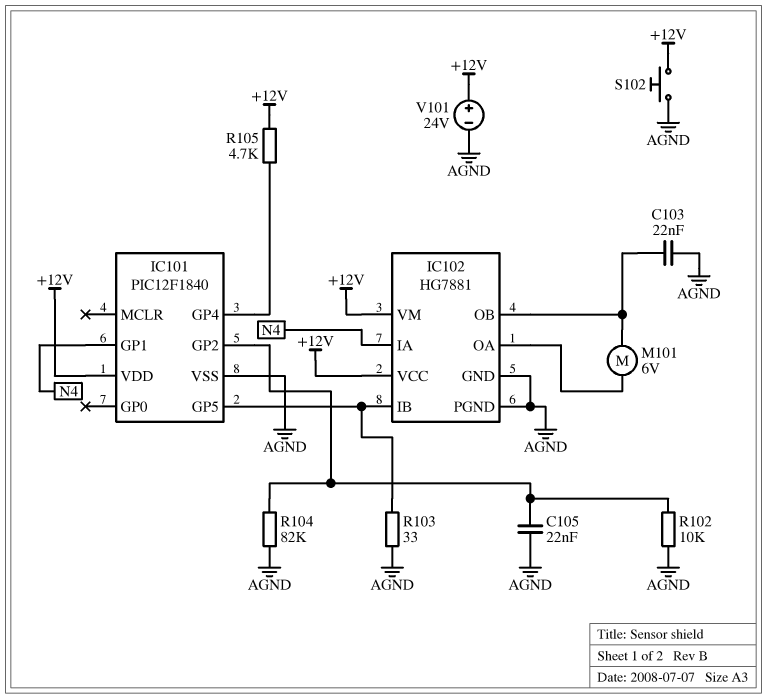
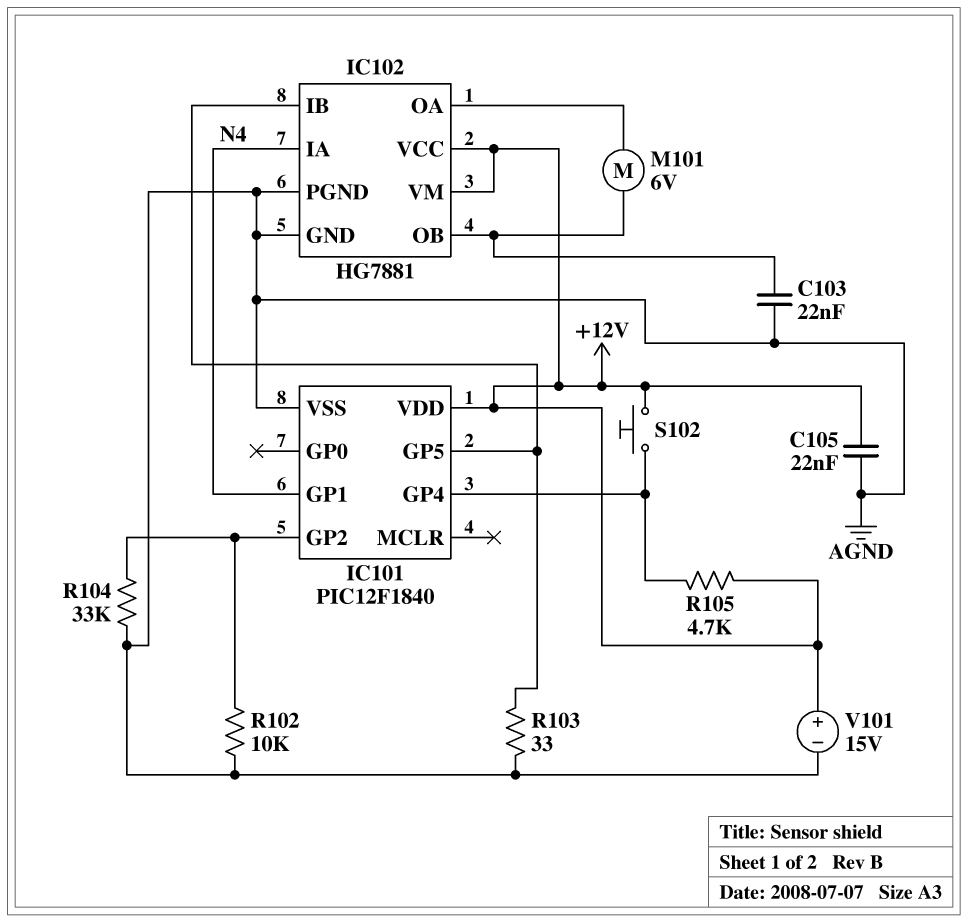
C105: 22nF (AGND, IC101/GP2) -> 22nF (+12V, AGND)
R104: 82k (AGND, IC101/GP2) -> 33k (AGND, IC101/GP2)
S102: button (+12V, AGND) -> button (+12V, IC101/GP4)
V101: 24V (plus +12V, minus AGND) -> 15V (plus +12V, minus AGND)

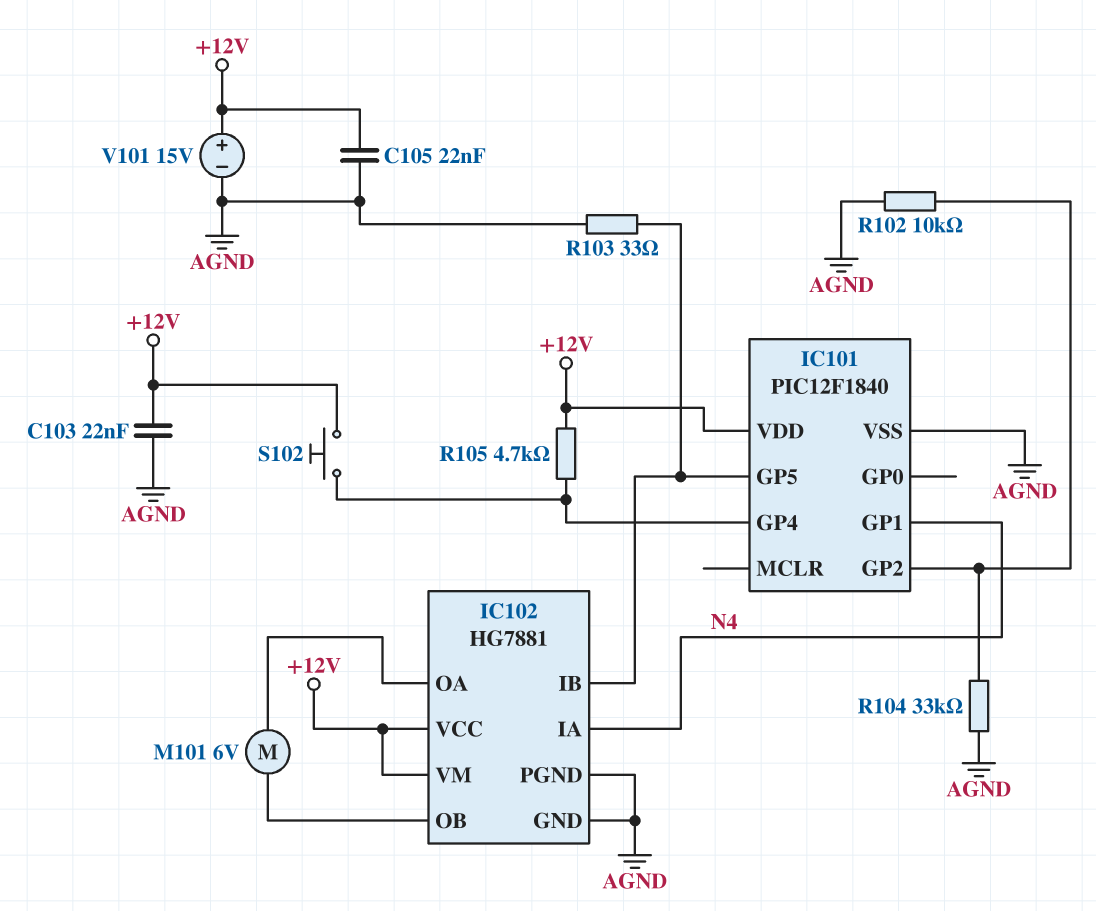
C103: 22nF (AGND, IC102/OB) -> 22nF (+12V, AGND)

